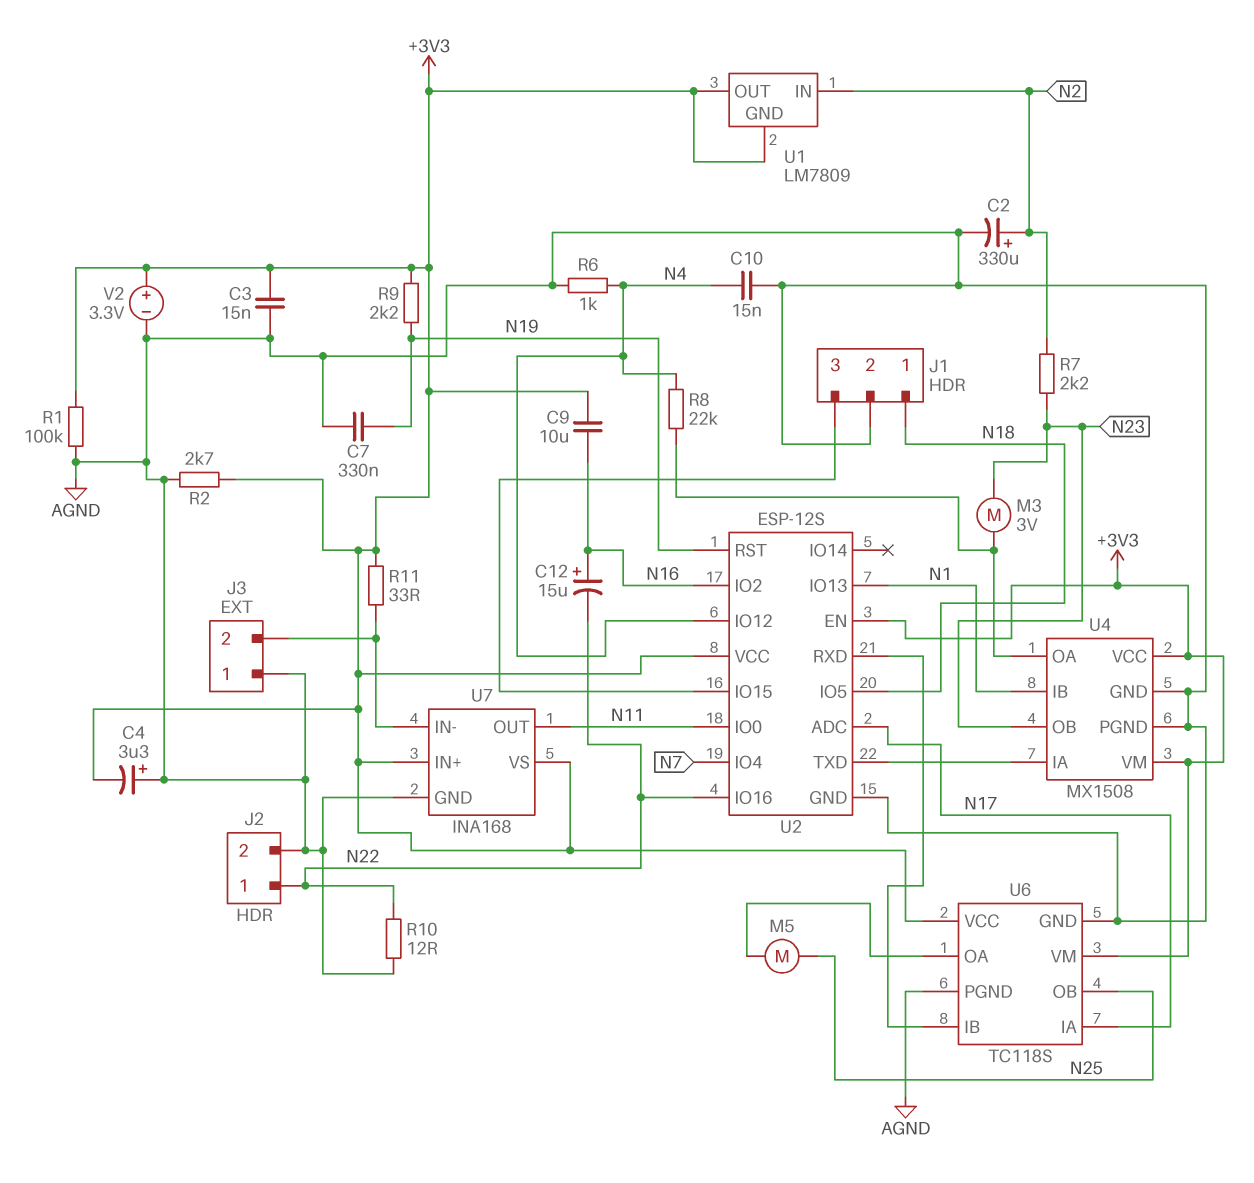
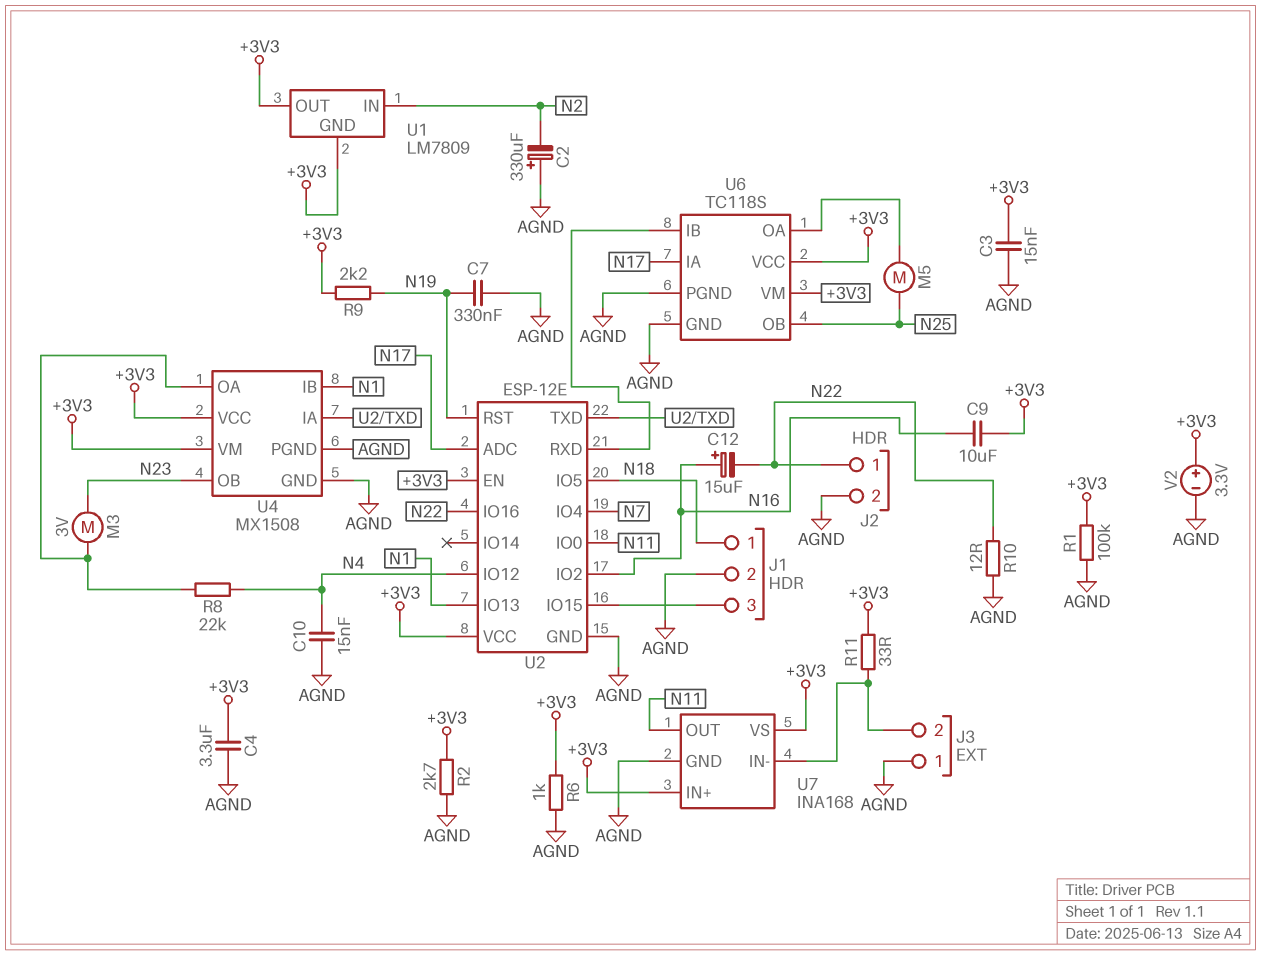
C2: 330uF (plus N2, minus AGND) -> 330uF (plus AGND, minus N2)
C4: 3.3uF (plus AGND, minus +3V3) -> 3.3uF (+3V3, AGND)
R6: 1k (AGND, N4) -> 1k (+3V3, AGND)
R7: 2.2k (N2, N23) -> none
U2: ESP-12S -> ESP-12E

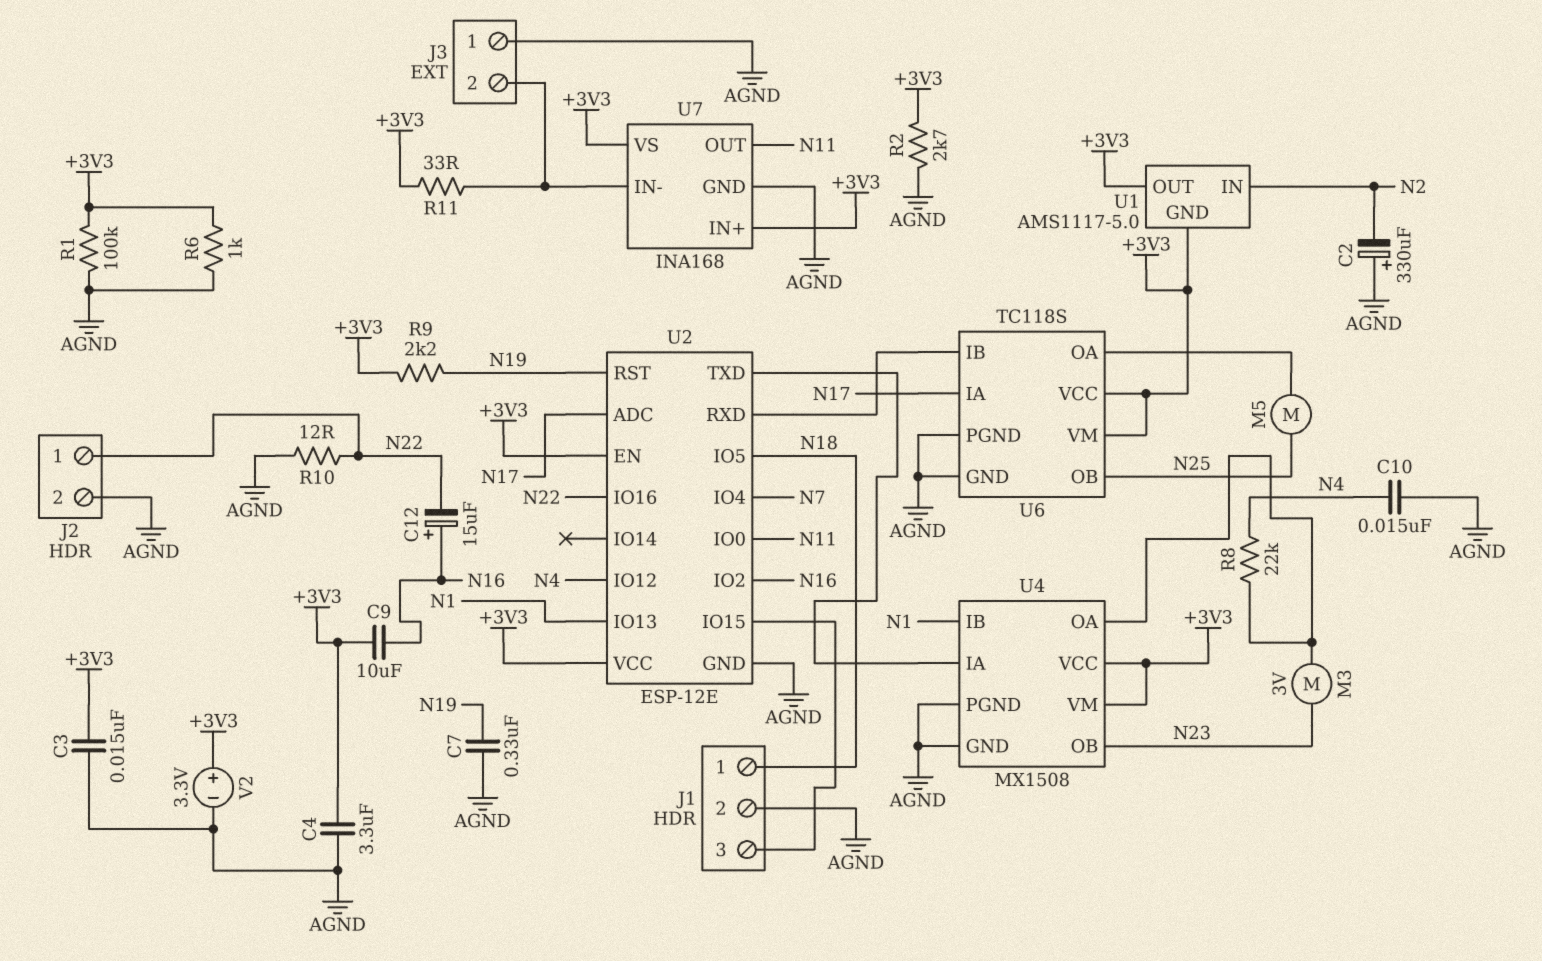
U1: LM7809 -> AMS1117-5.0

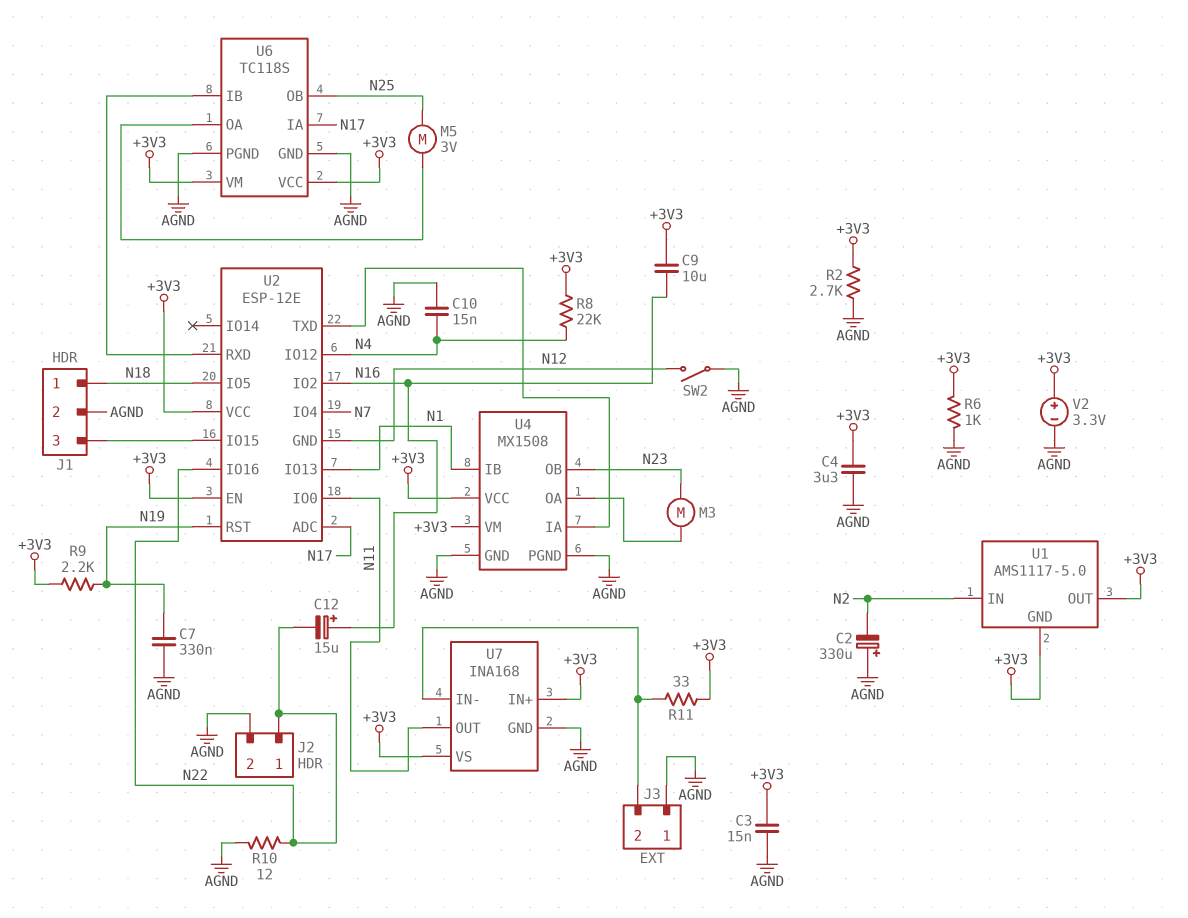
M3: motor 3V (N23, U4/OA) -> motor (N23, U4/OA)
M5: motor (N25, U6/OA) -> motor 3V (N25, U6/OA)
R1: 100k (+3V3, AGND) -> none
R8: 22k (N4, U4/OA) -> 22k (+3V3, N4)
SW2: none -> switch (AGND, N12)
U2 pin GND: AGND -> N12

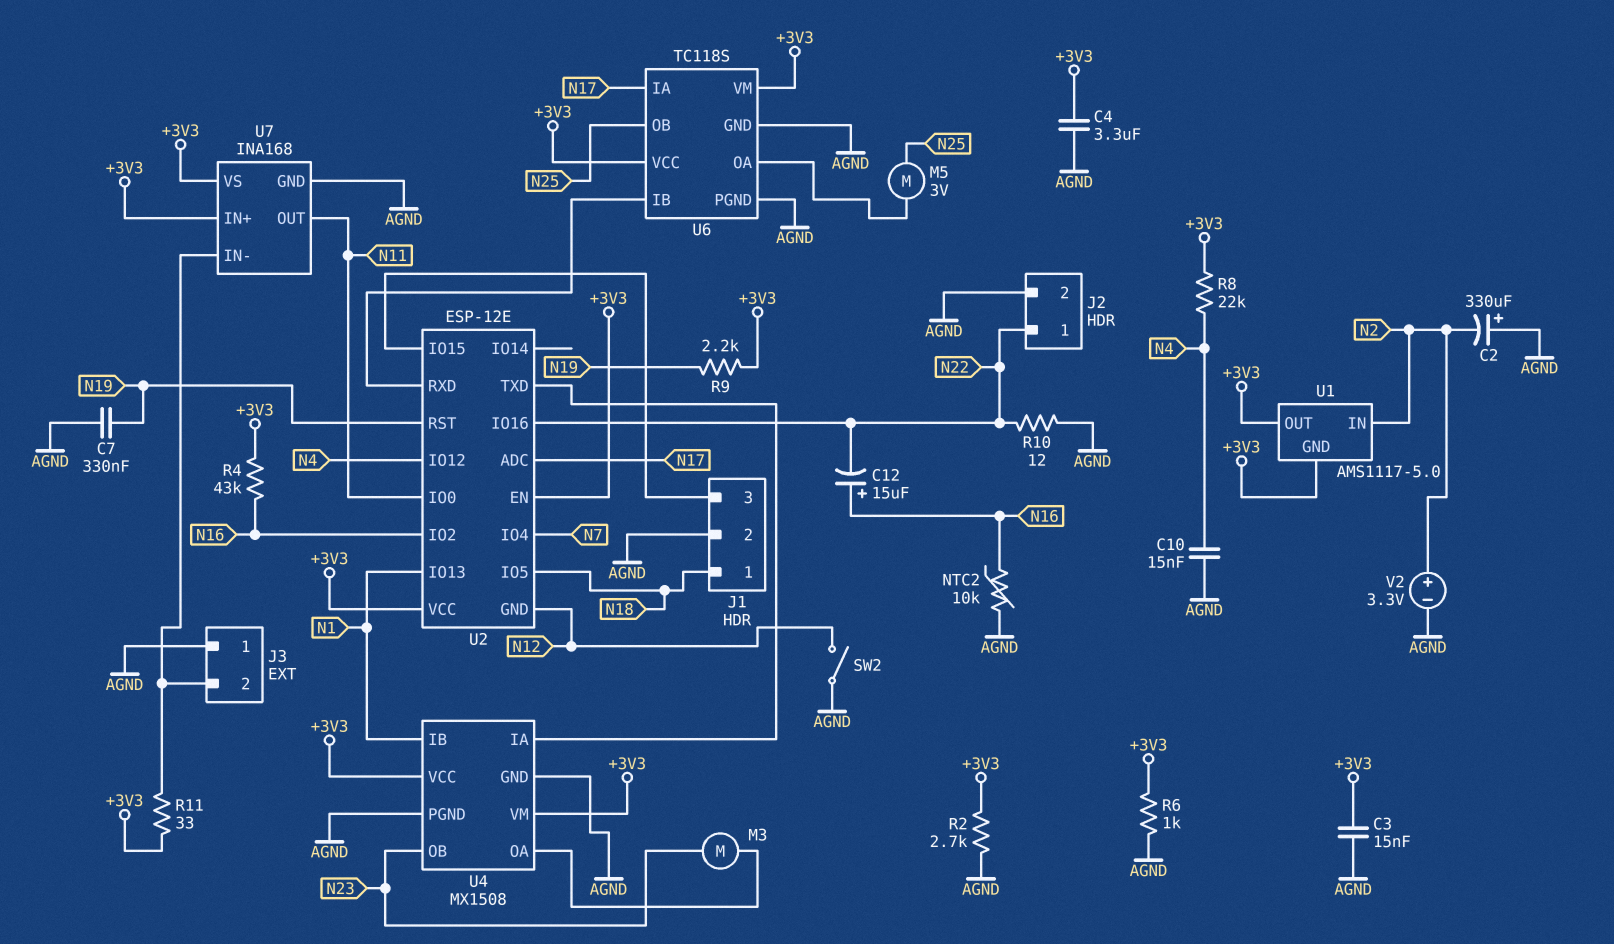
C9: 10uF (+3V3, N16) -> none
NTC2: none -> 10k (AGND, N16)
R4: none -> 43k (+3V3, N16)
V2: 3.3V (plus +3V3, minus AGND) -> 3.3V (plus N2, minus AGND)

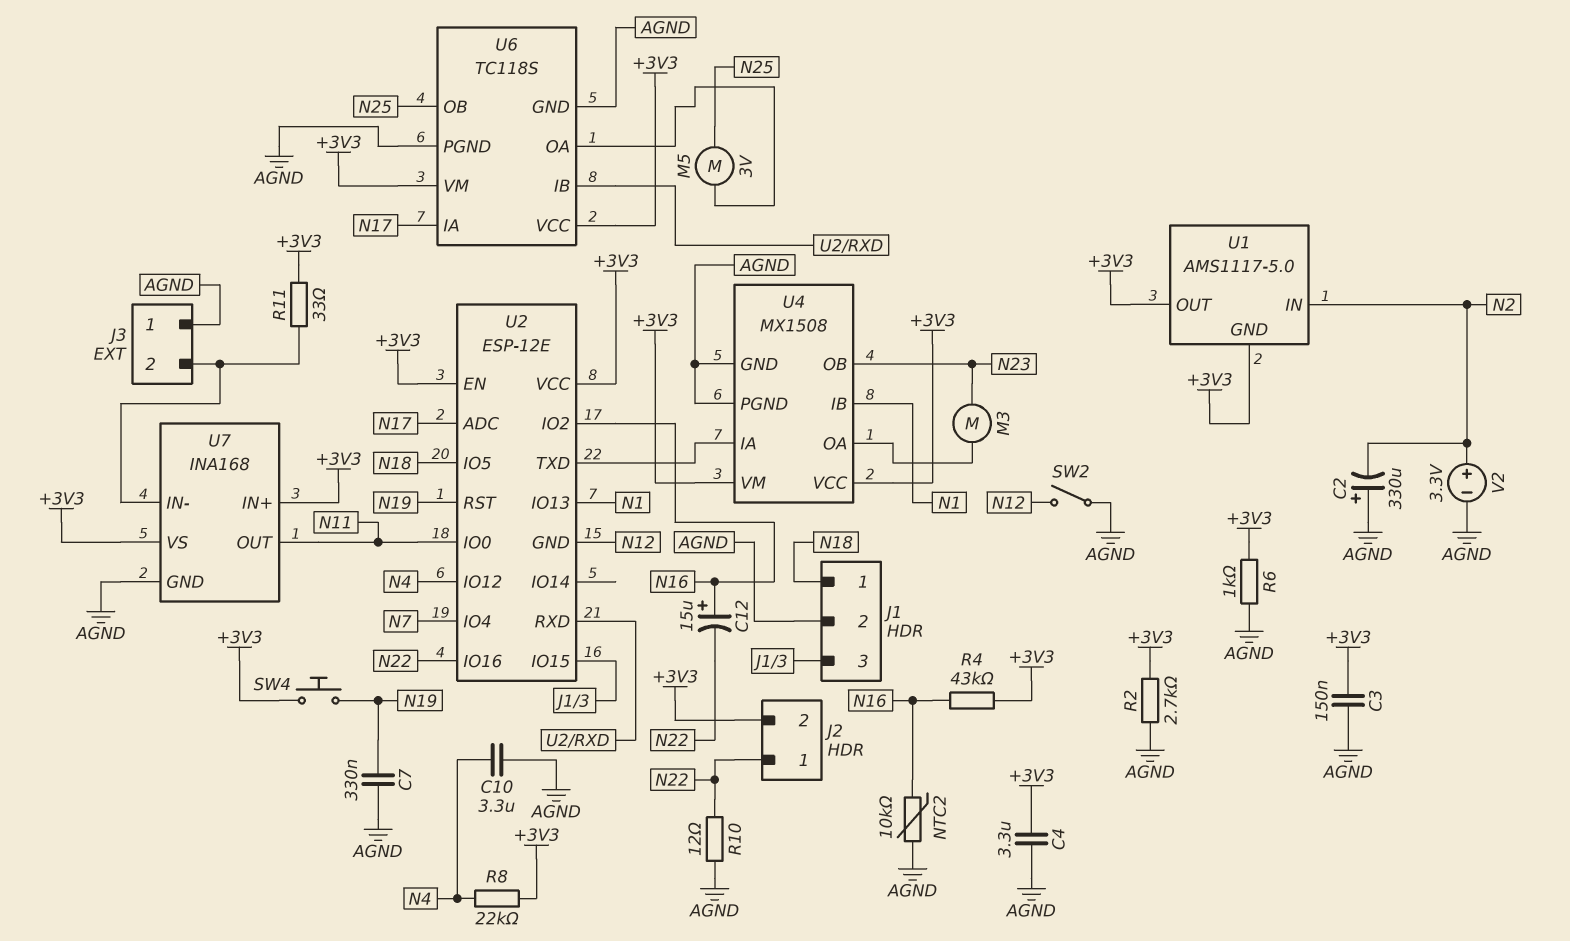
C3: 15nF (+3V3, AGND) -> 150nF (+3V3, AGND)
C10: 15nF (AGND, N4) -> 3.3uF (AGND, N4)
J2 pin 2: AGND -> +3V3
R9: 2.2k (+3V3, N19) -> none
SW4: none -> button (+3V3, N19)

